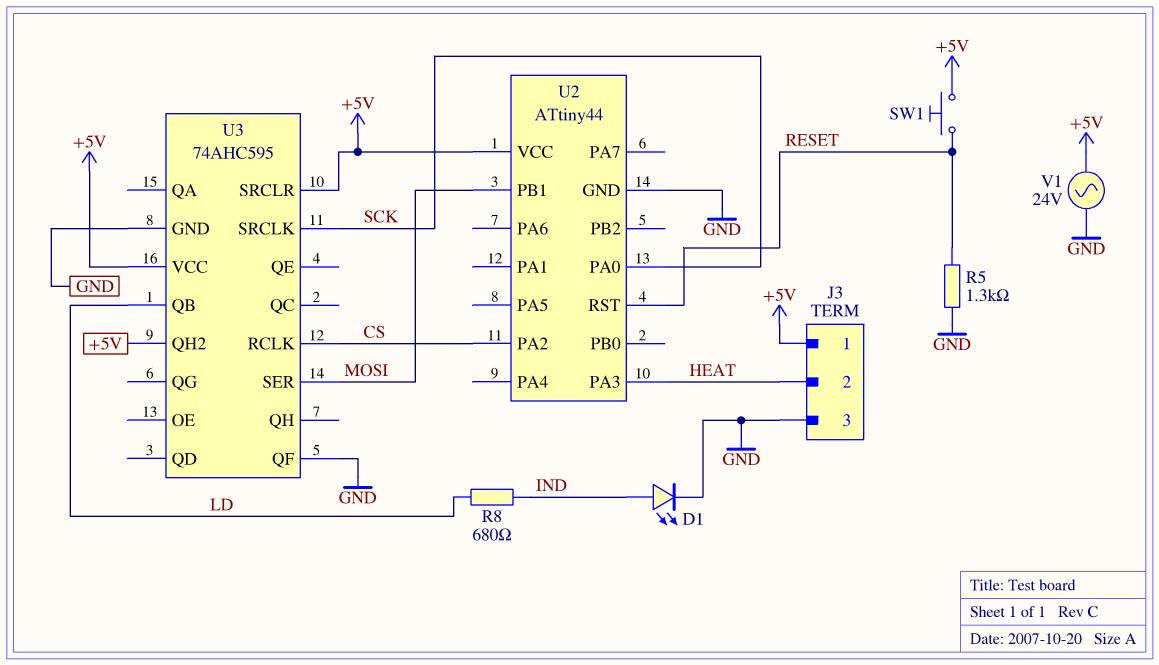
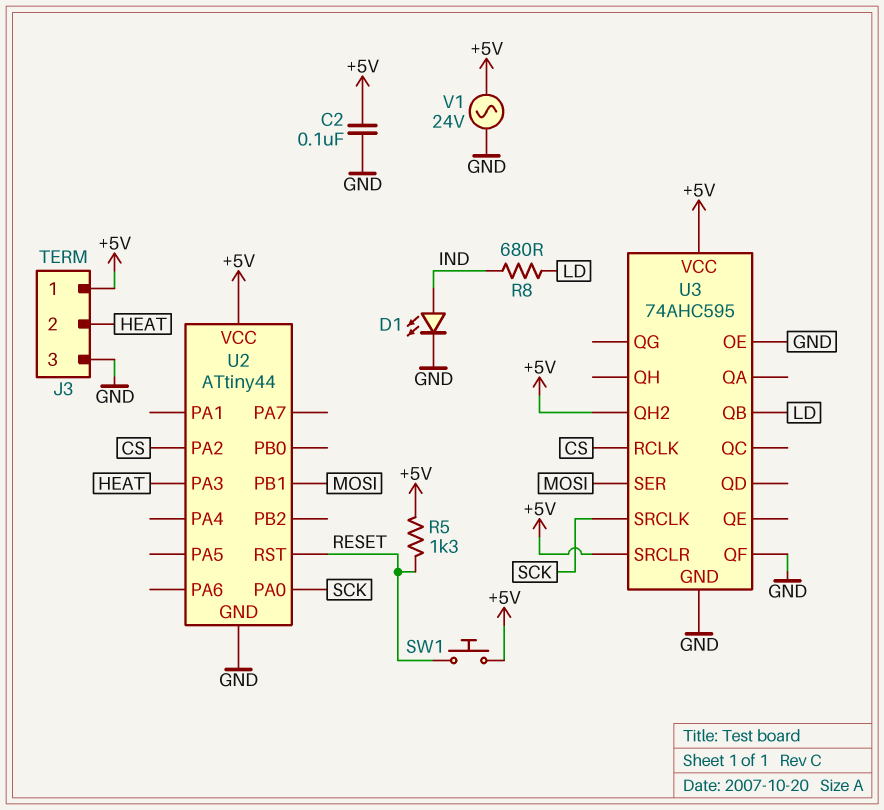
C2: none -> 100nF (+5V, GND)
R5: 1.3k (GND, RESET) -> 1.3k (+5V, RESET)
U3 pin OE: none -> GND

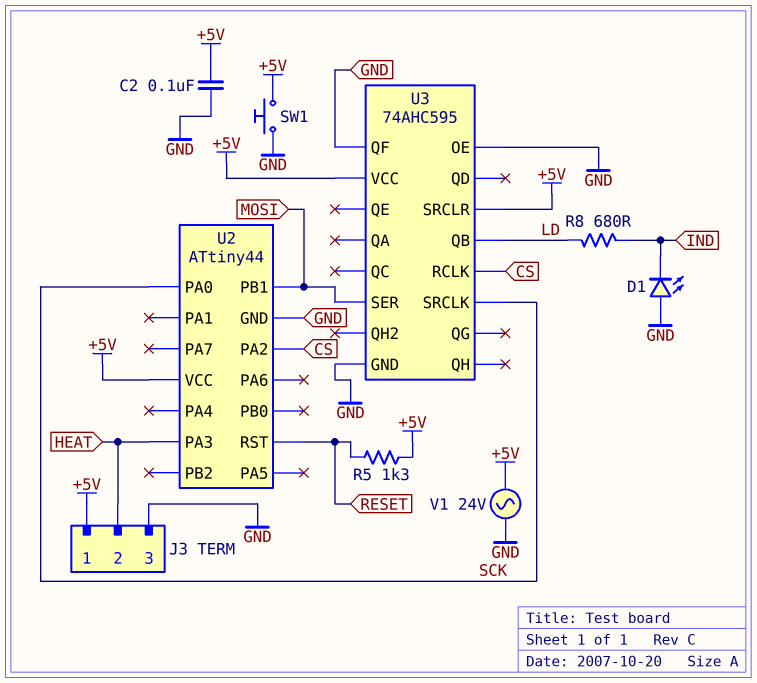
D1: LED (A IND, K GND) -> LED (A GND, K IND)
SW1: button (+5V, RESET) -> button (+5V, GND)
U3 pin QH2: +5V -> none

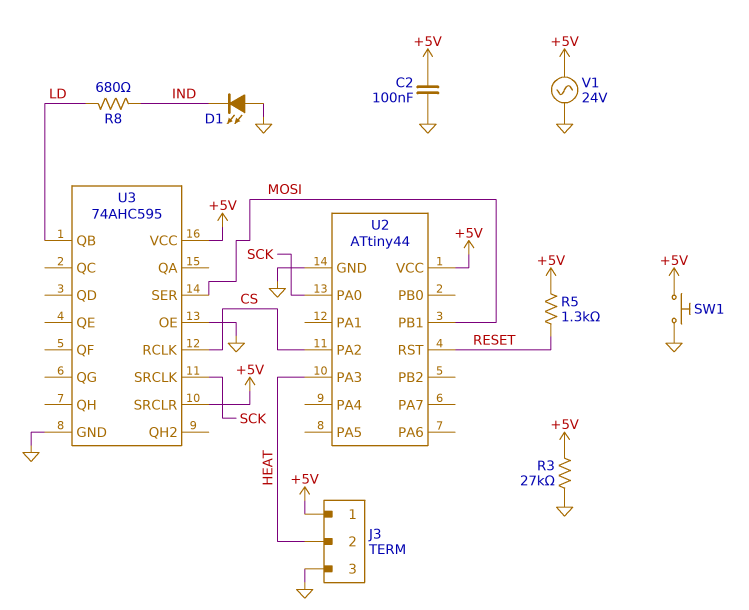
R3: none -> 27k (+5V, GND)
U3 pin QF: GND -> none

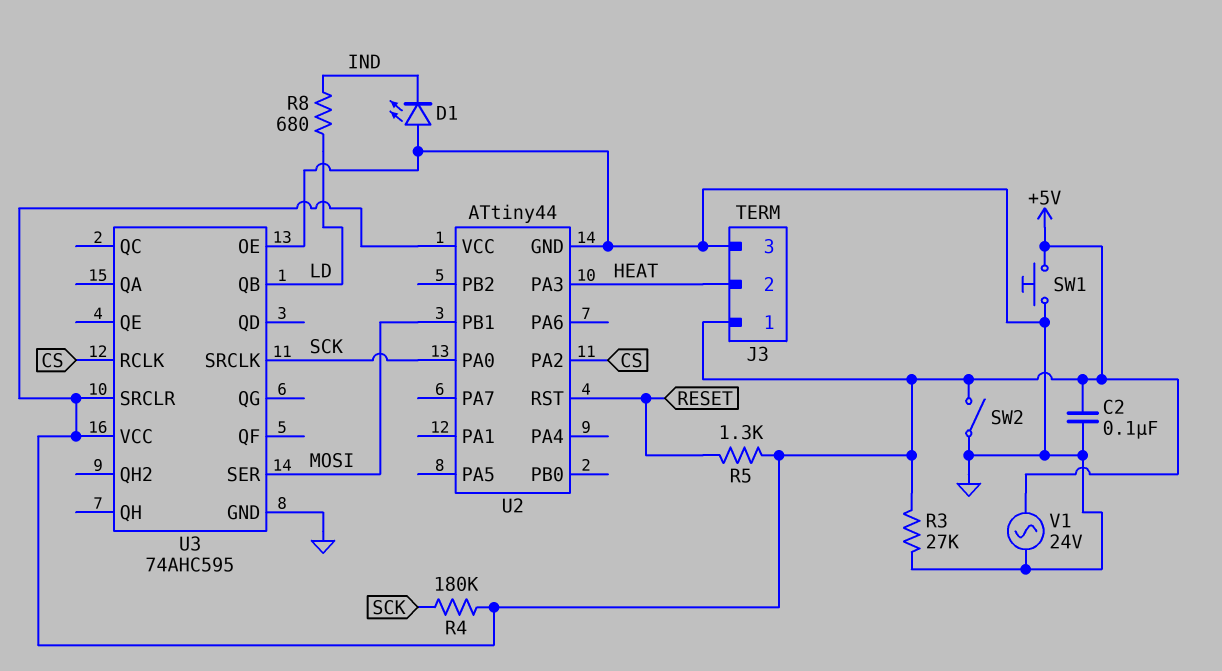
R4: none -> 180k (+5V, SCK)
SW2: none -> switch (+5V, GND)

